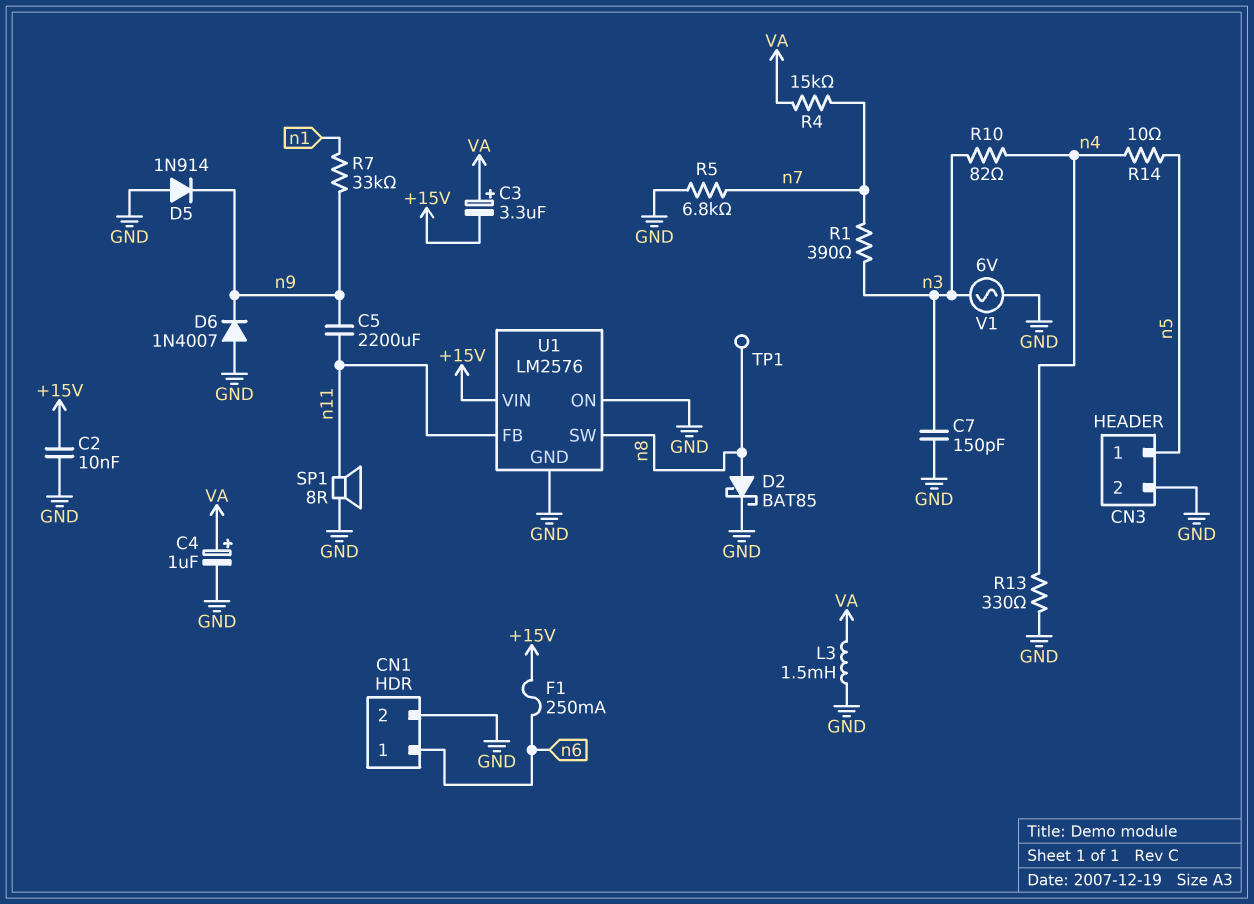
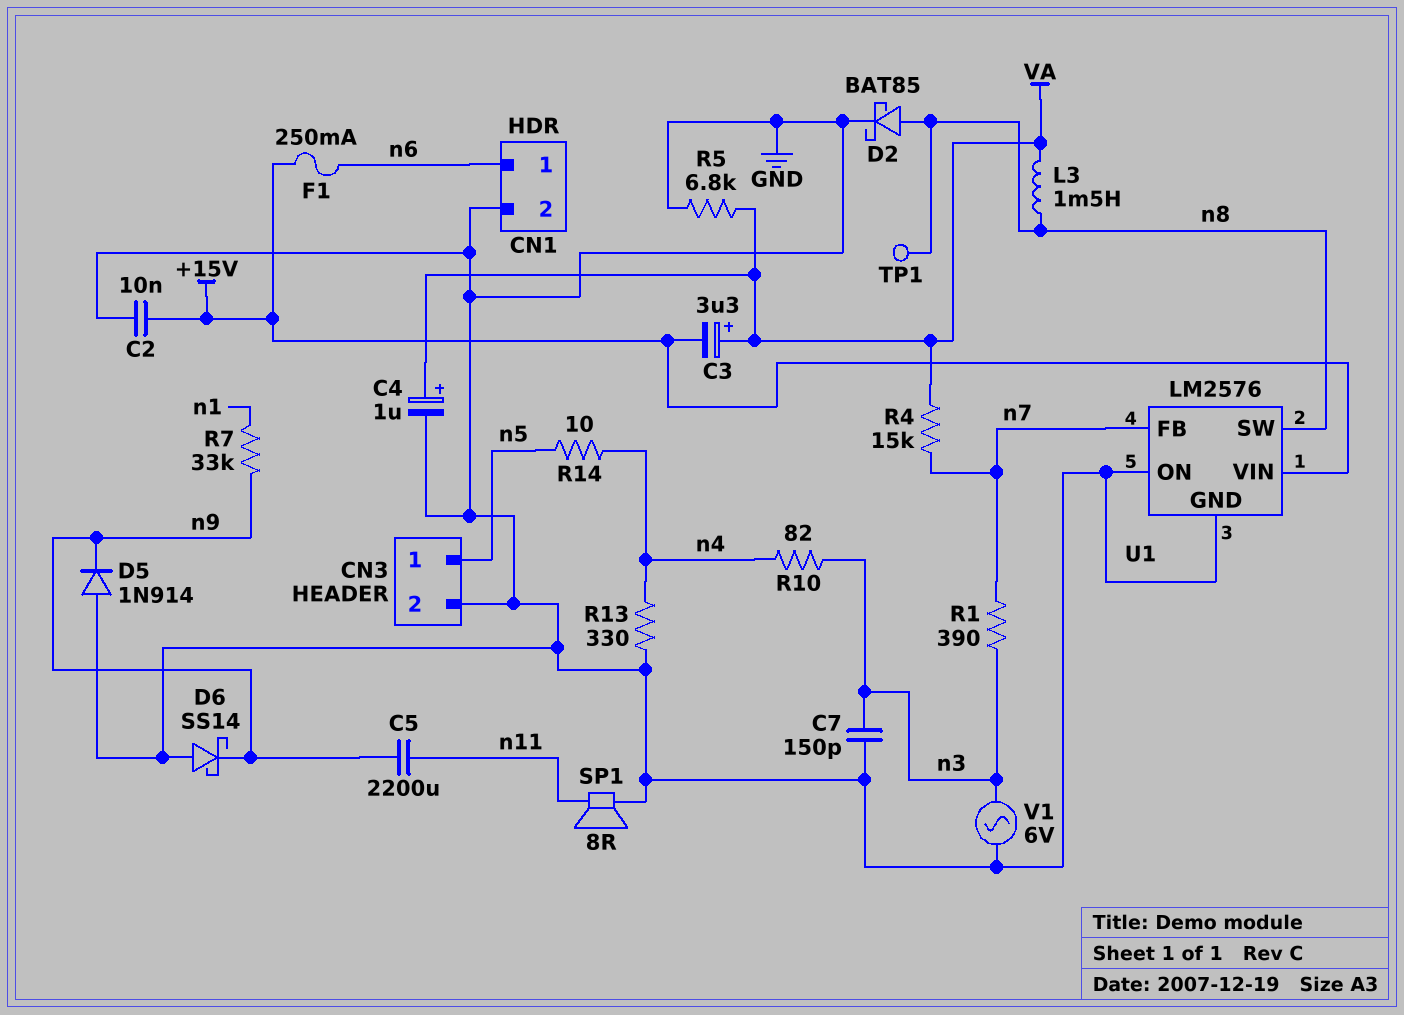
D6: diode 1N4007 (A GND, K n9) -> schottky SS14 (A GND, K n9)
L3: 1.5mH (GND, VA) -> 1.5mH (VA, n8)
R5: 6.8k (GND, n7) -> 6.8k (GND, VA)
U1 pin FB: n11 -> n7

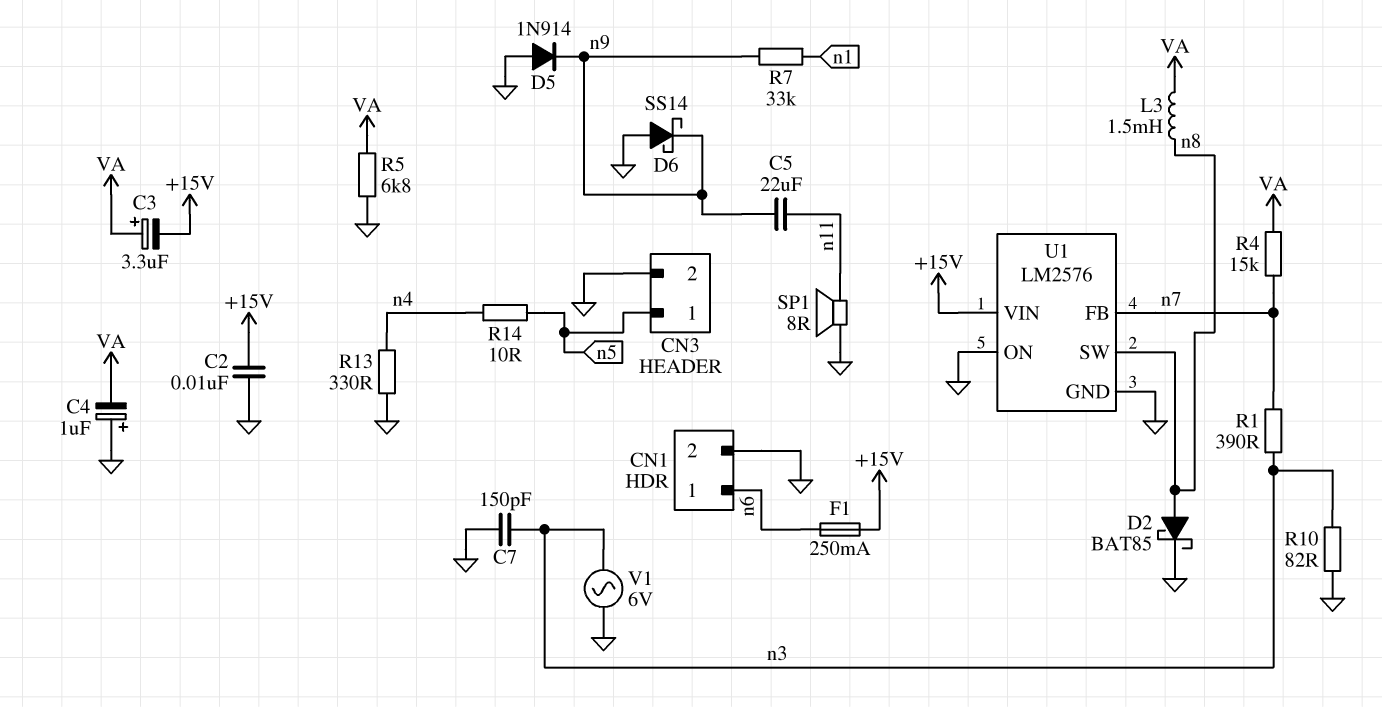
C4: 1uF (plus VA, minus GND) -> 1uF (plus GND, minus VA)
C5: 2200uF (n9, n11) -> 22uF (n9, n11)
R10: 82 (n3, n4) -> 82 (GND, n3)
TP1: test point (n8) -> none

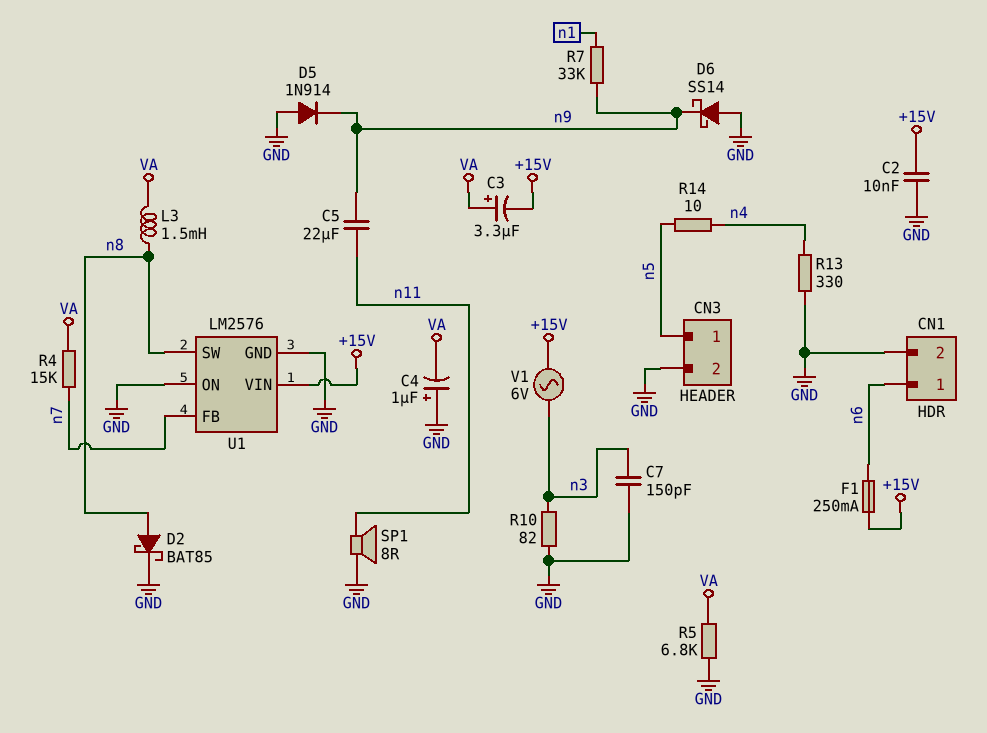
R1: 390 (n3, n7) -> none
V1: AC 6V (GND, n3) -> AC 6V (+15V, n3)

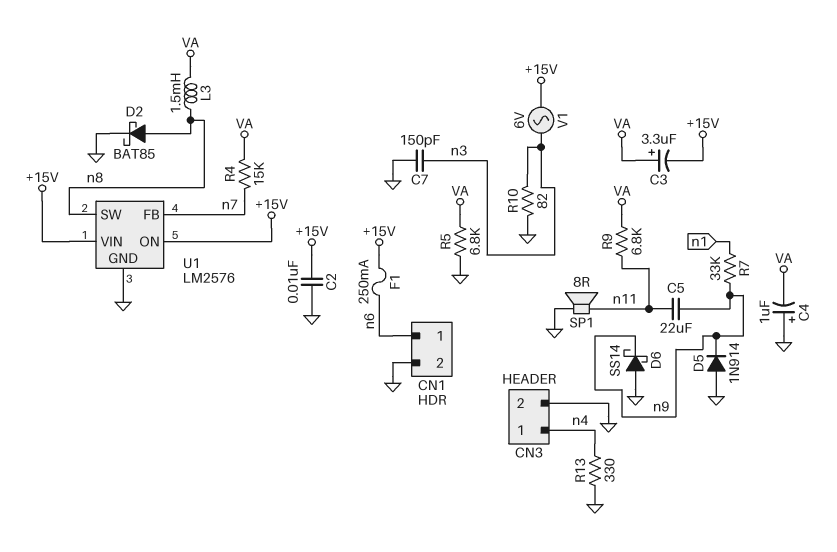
CN3 pin 1: n5 -> n4
R9: none -> 6.8k (VA, n11)
R14: 10 (n4, n5) -> none
U1 pin ON: GND -> +15V

